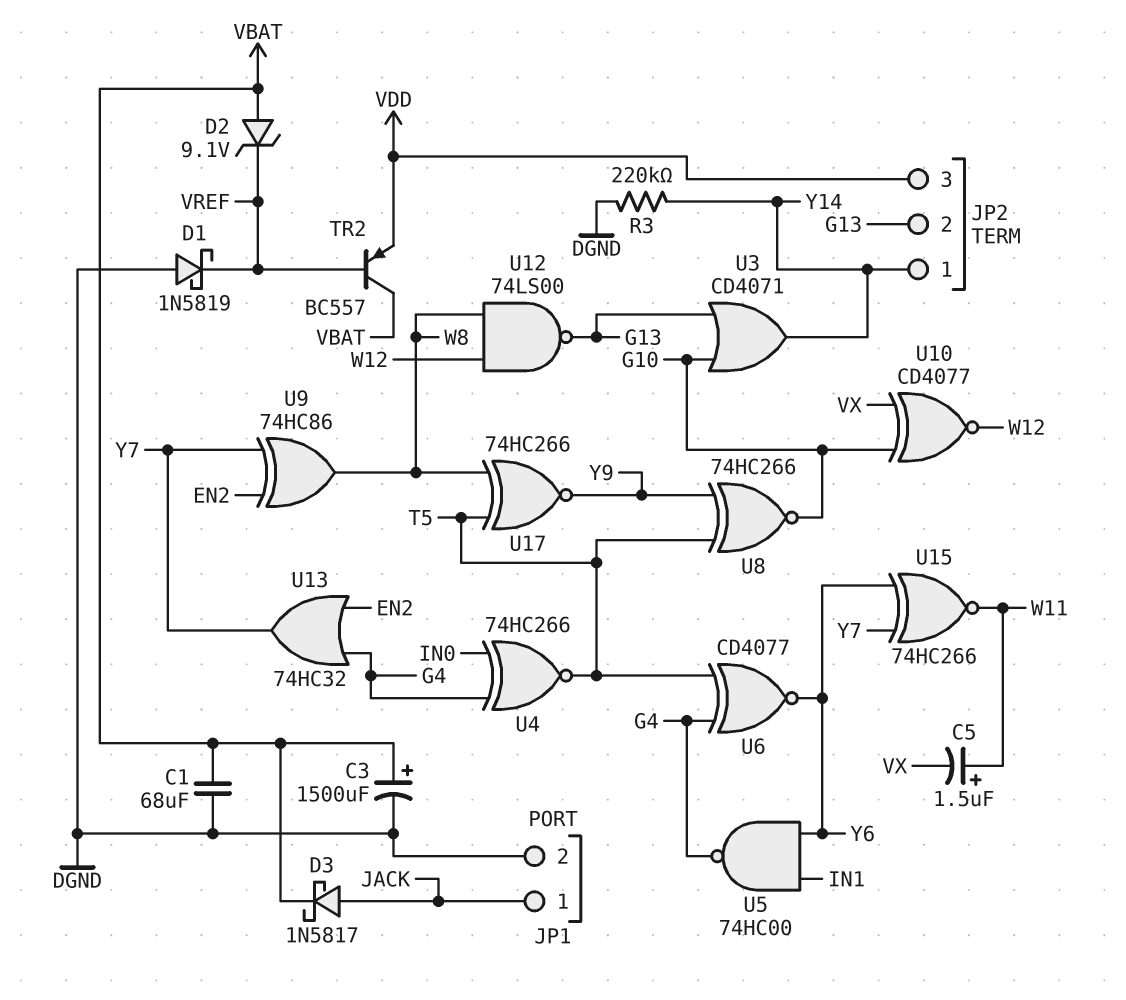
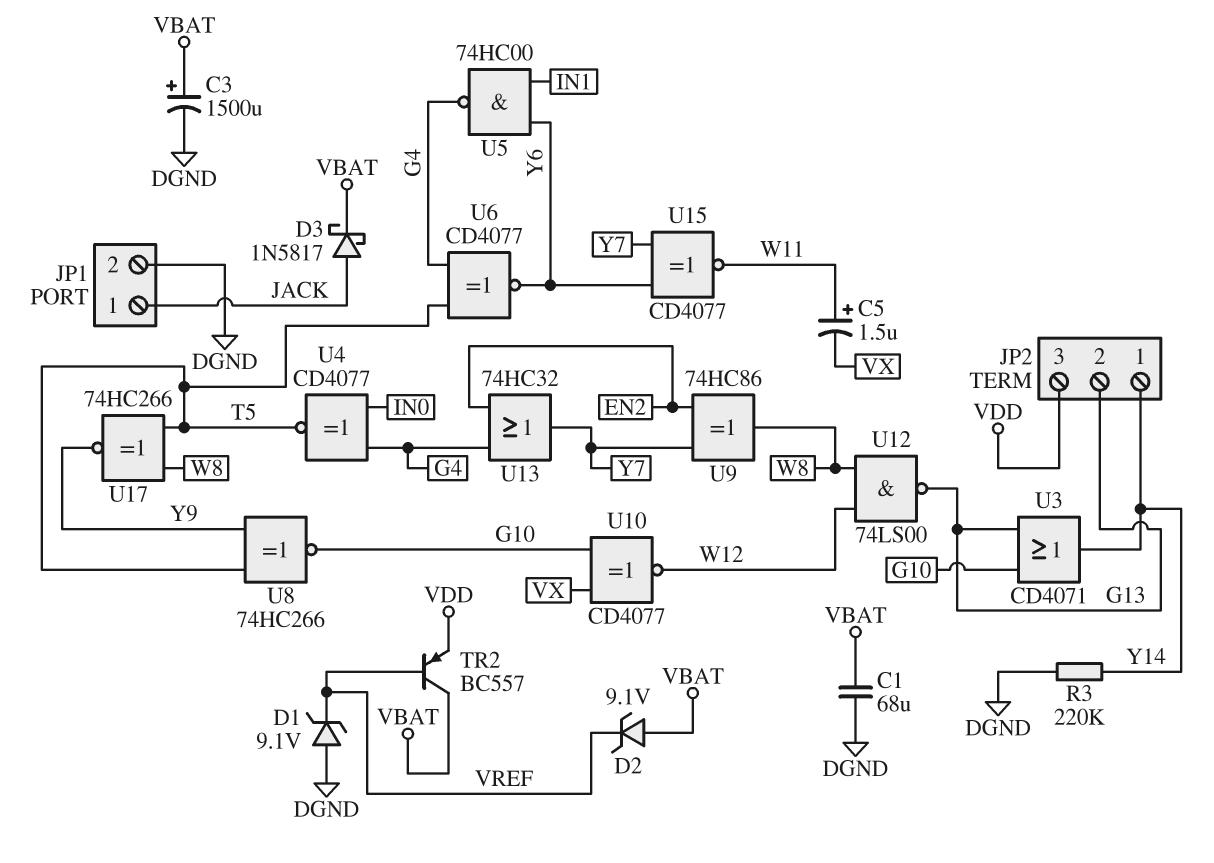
D1: schottky 1N5819 (A DGND, K VREF) -> zener 9.1V (A DGND, K VREF)
U4: XNOR 74HC266 (in G4, in IN0, out T5) -> XNOR CD4077 (in G4, in IN0, out T5)
U15: XNOR 74HC266 (in Y6, in Y7, out W11) -> XNOR CD4077 (in Y6, in Y7, out W11)

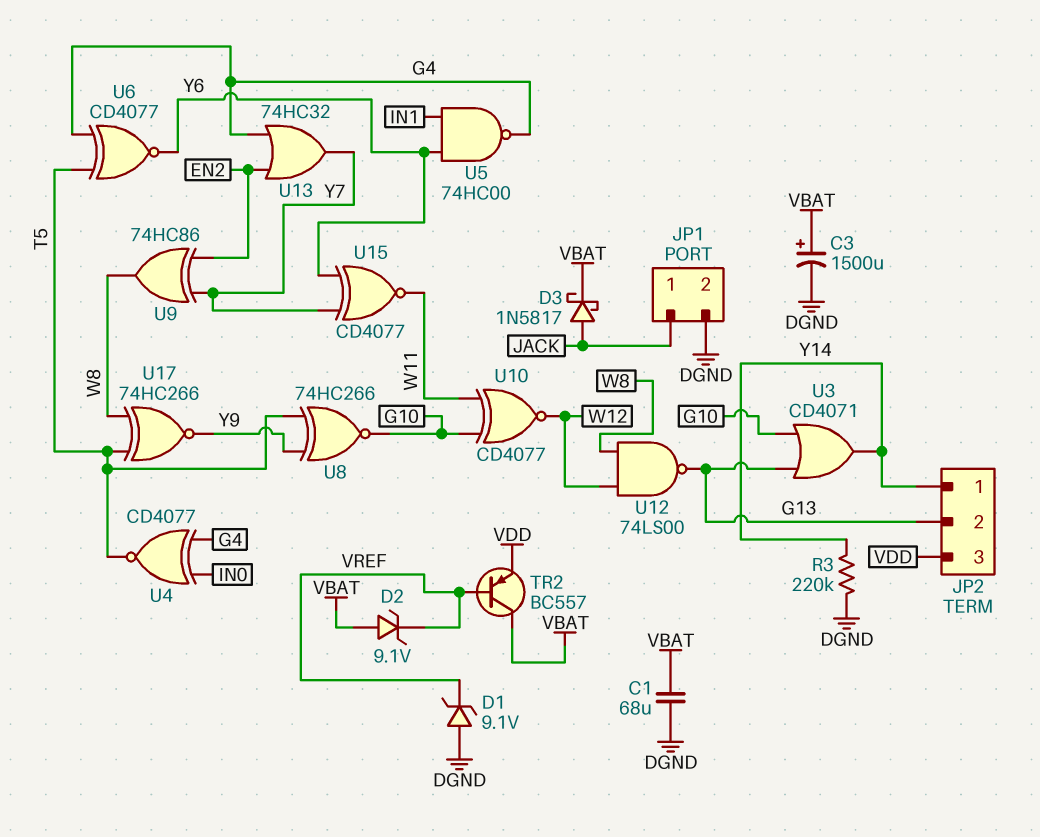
C5: 1.5uF (plus W11, minus VX) -> none
U10: XNOR CD4077 (in G10, in VX, out W12) -> XNOR CD4077 (in G10, in W11, out W12)

